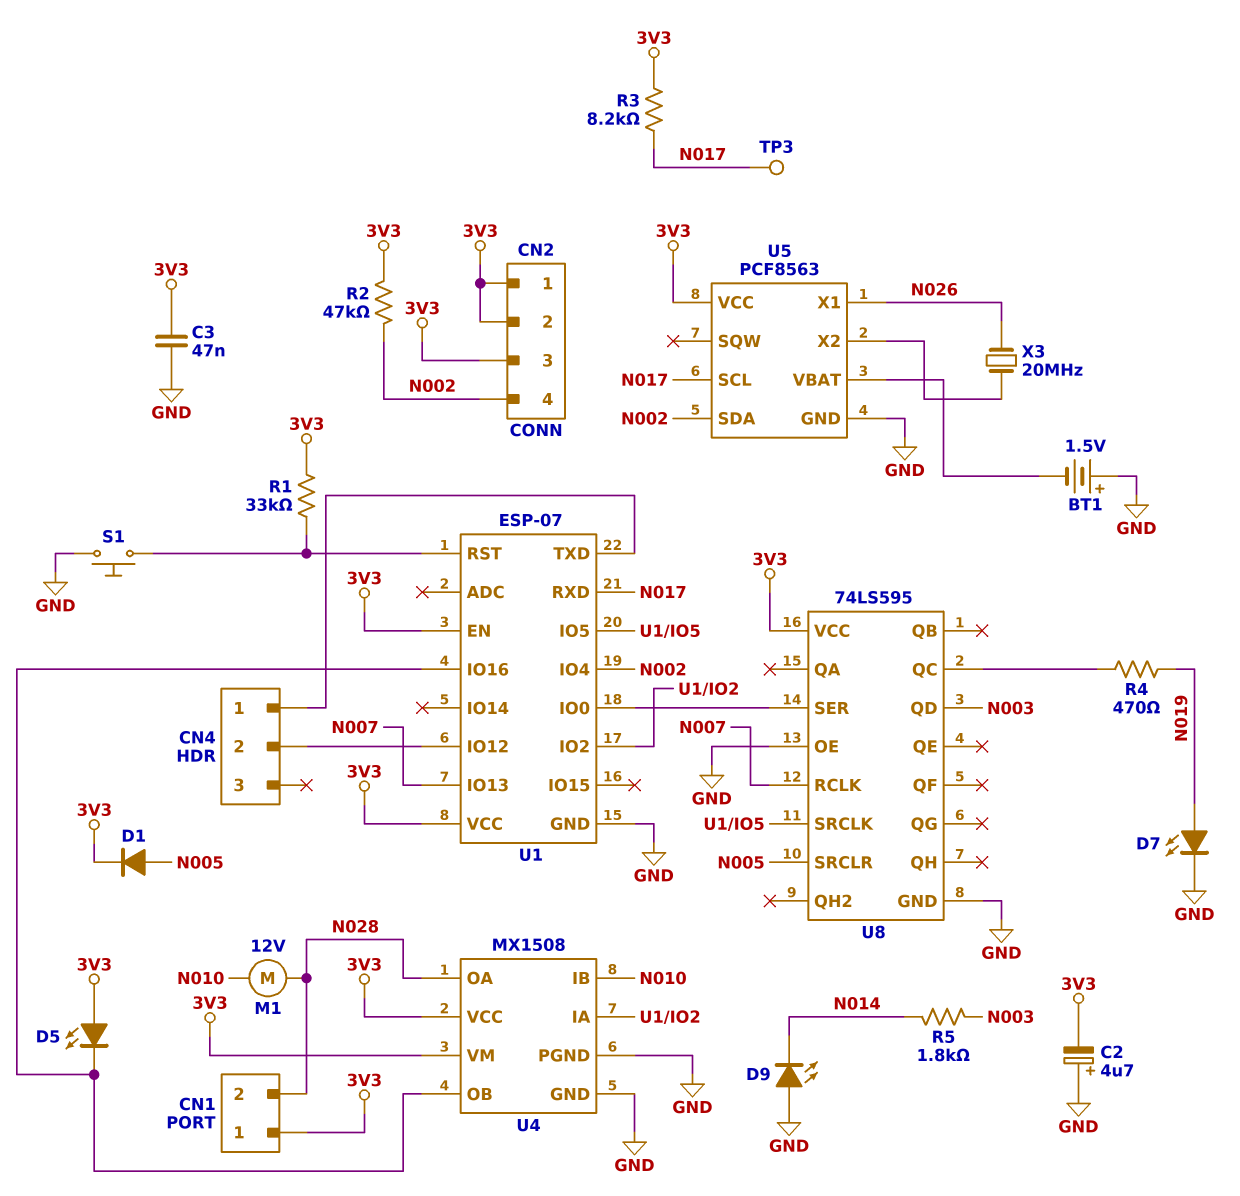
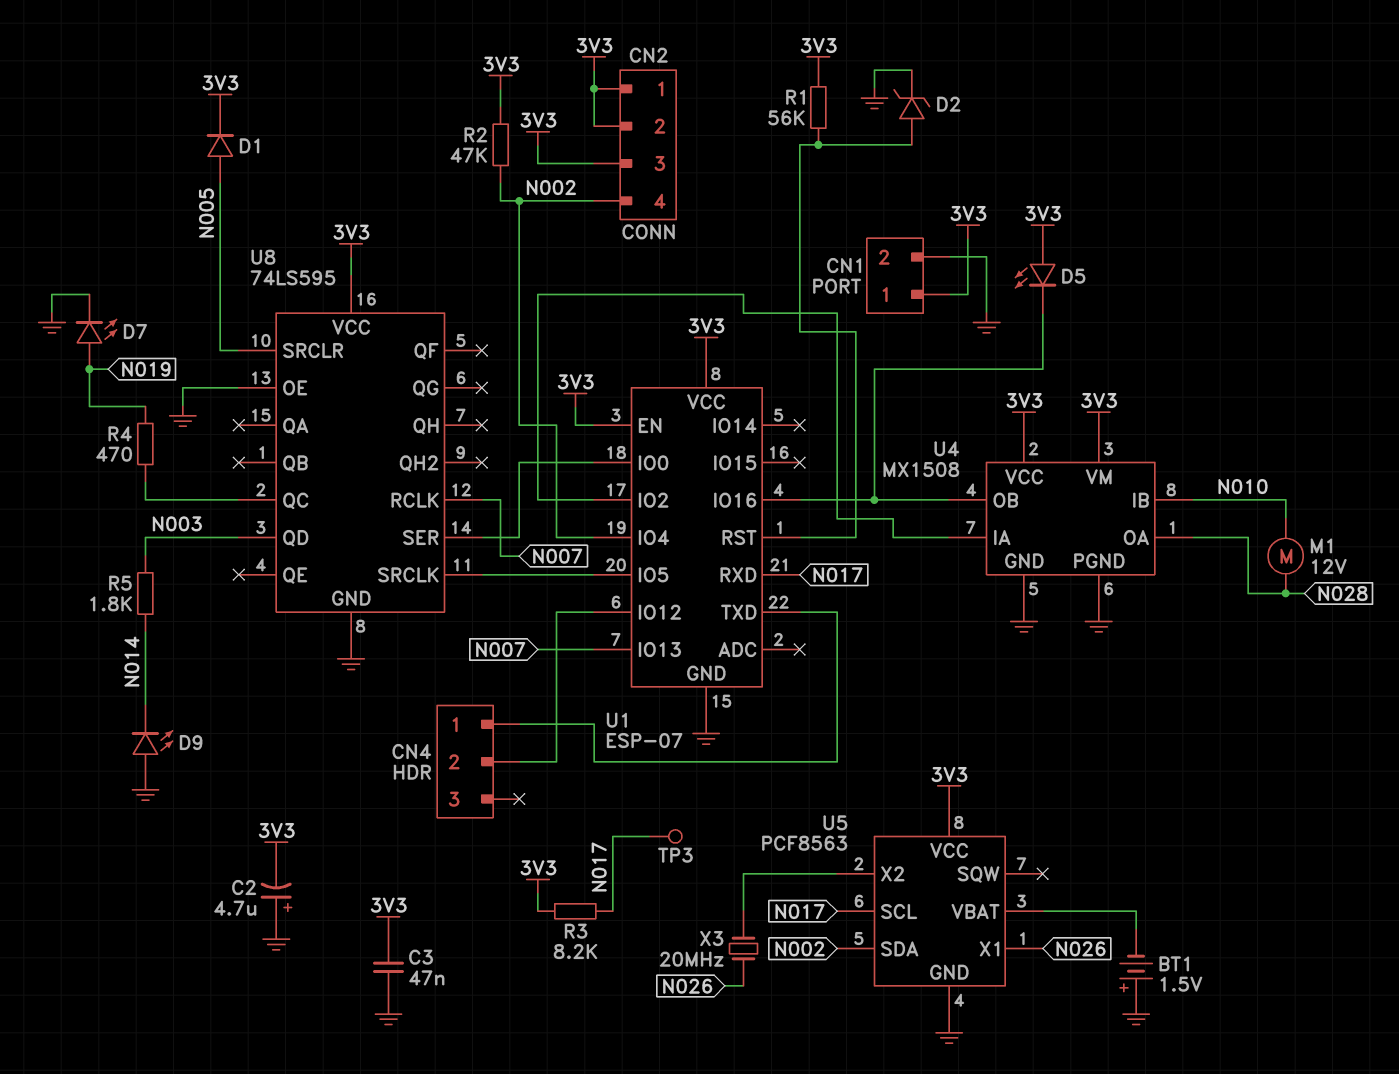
CN1 pin 2: N028 -> GND
D2: none -> zener (A U1/RST, K GND)
R1: 33k (3V3, U1/RST) -> 56k (3V3, U1/RST)
S1: button (GND, U1/RST) -> none

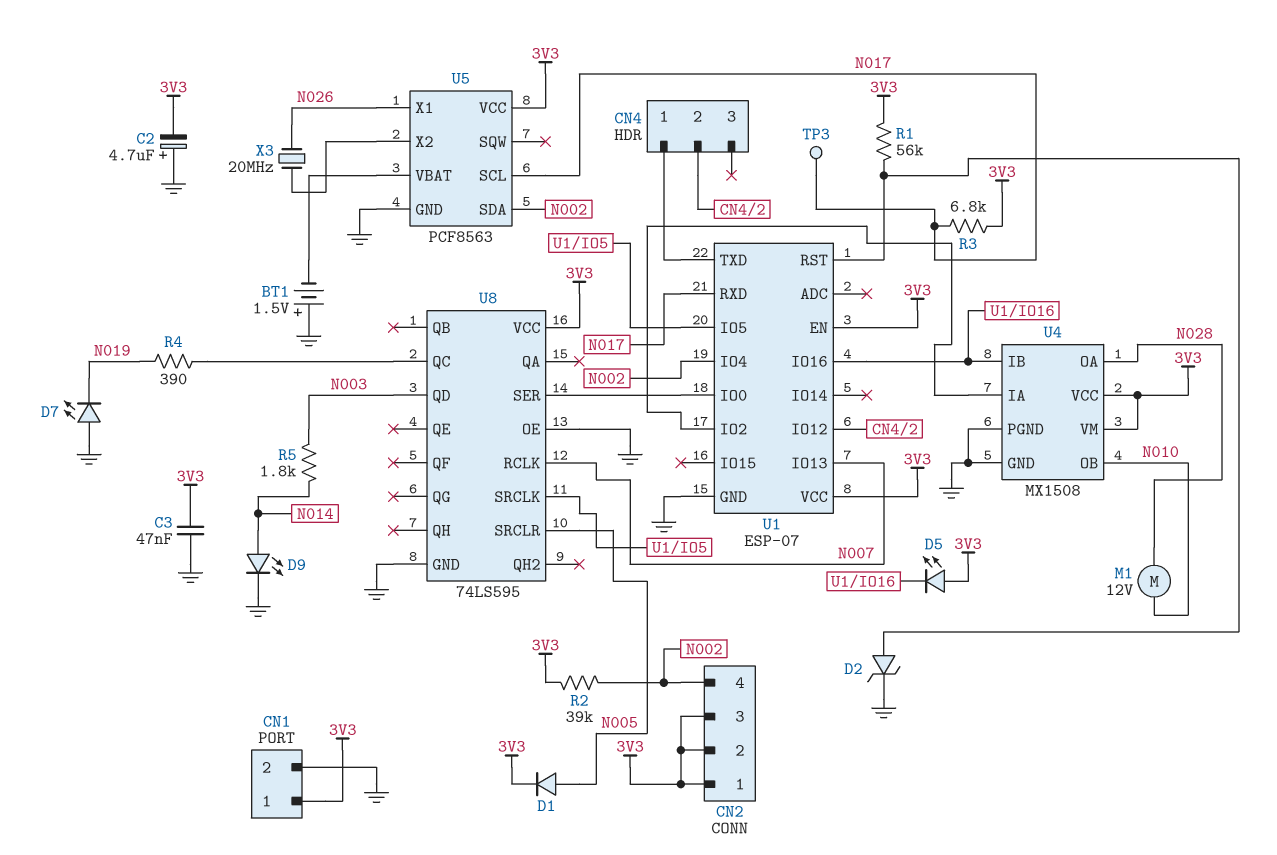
D7: LED (A N019, K GND) -> LED (A GND, K N019)
D9: LED (A GND, K N014) -> LED (A N014, K GND)
R2: 47k (3V3, N002) -> 39k (3V3, N002)
R3: 8.2k (3V3, N017) -> 6.8k (3V3, N017)
R4: 470 (N019, U8/QC) -> 390 (N019, U8/QC)
U4 pin IB: N010 -> U1/IO16
U4 pin OB: U1/IO16 -> N010

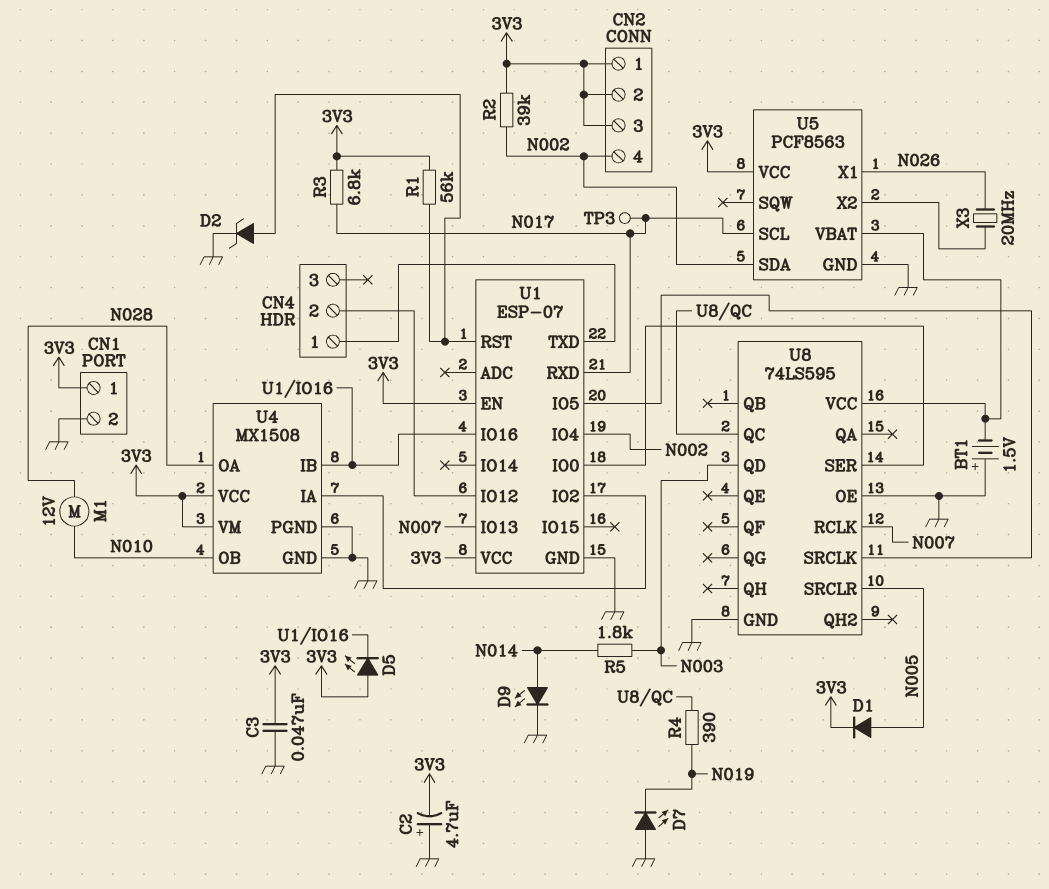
U8 pin VCC: 3V3 -> U5/VBAT

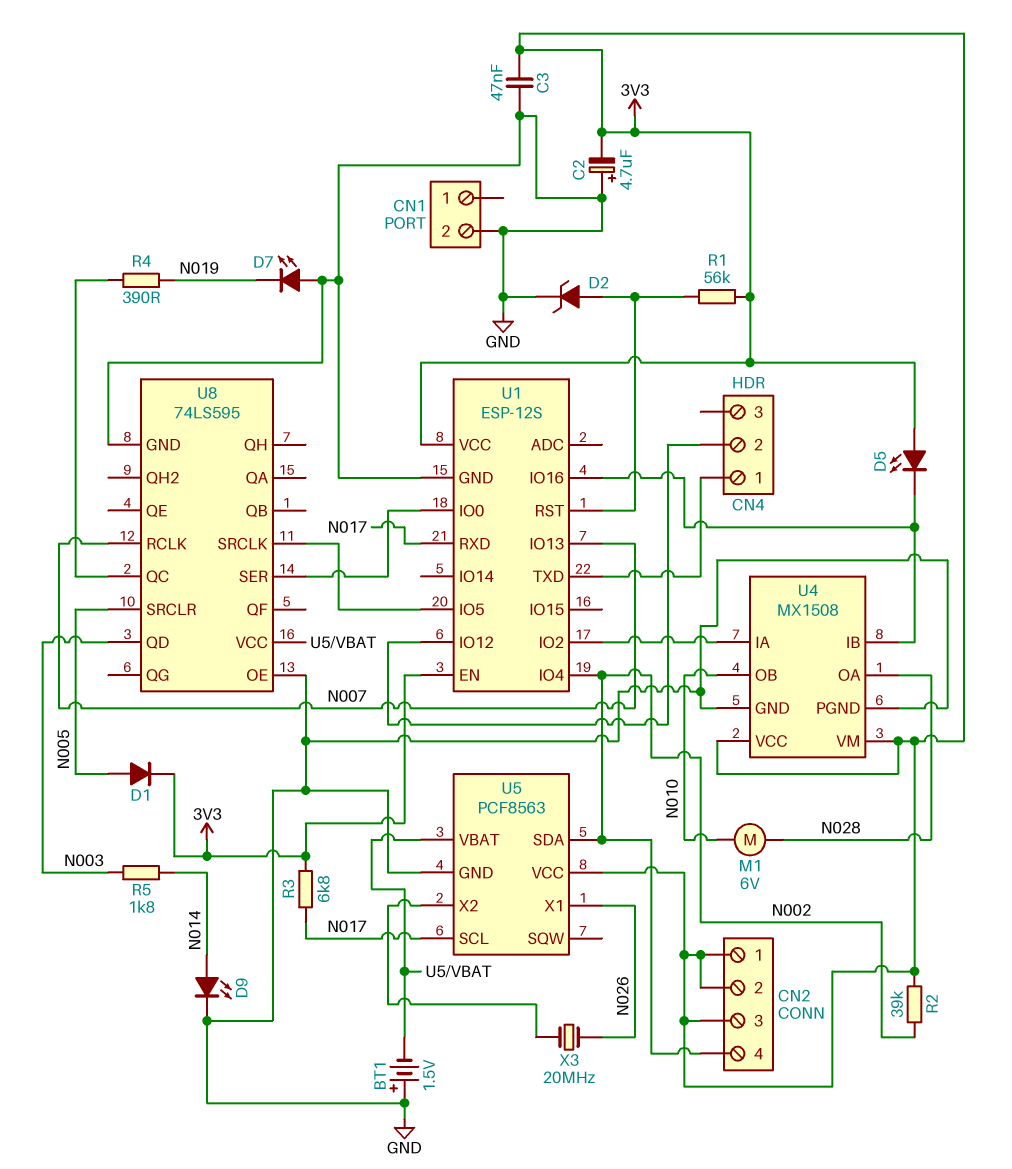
CN1 pin 1: 3V3 -> none
M1: motor 12V (N010, N028) -> motor 6V (N010, N028)
TP3: test point (N017) -> none
U1: ESP-07 -> ESP-12S

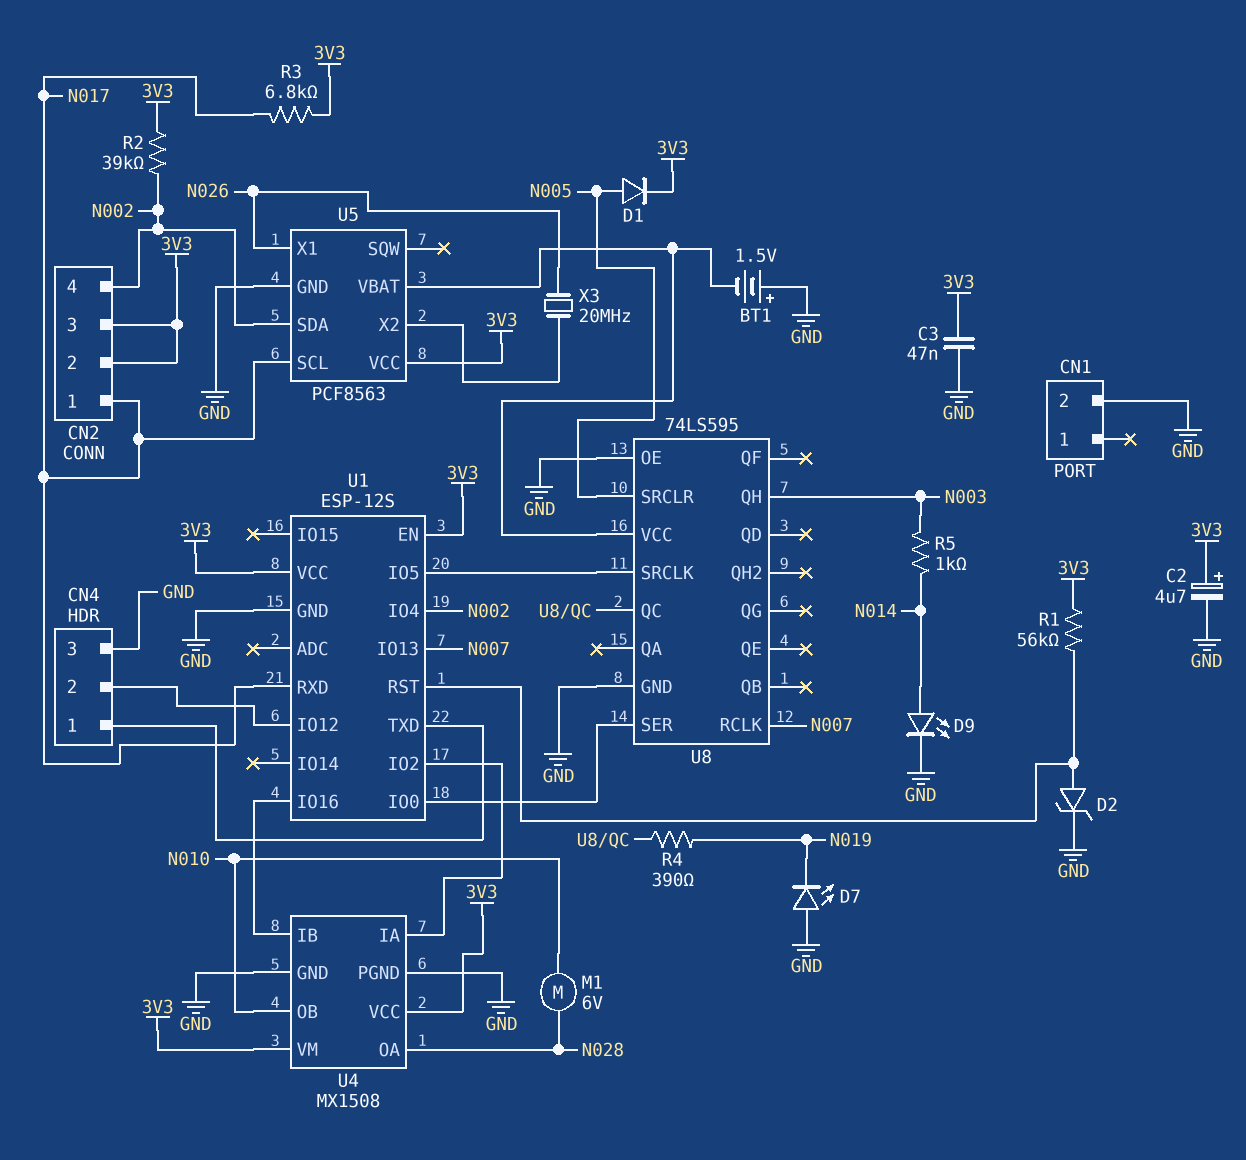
C2: 4.7uF (plus GND, minus 3V3) -> 4.7uF (plus 3V3, minus GND)
CN2 pin 1: 3V3 -> N017
CN4 pin 3: none -> GND
D5: LED (A 3V3, K U1/IO16) -> none
R5: 1.8k (N003, N014) -> 1k (N003, N014)
U8 pin QD: N003 -> none
U8 pin QH: none -> N003

